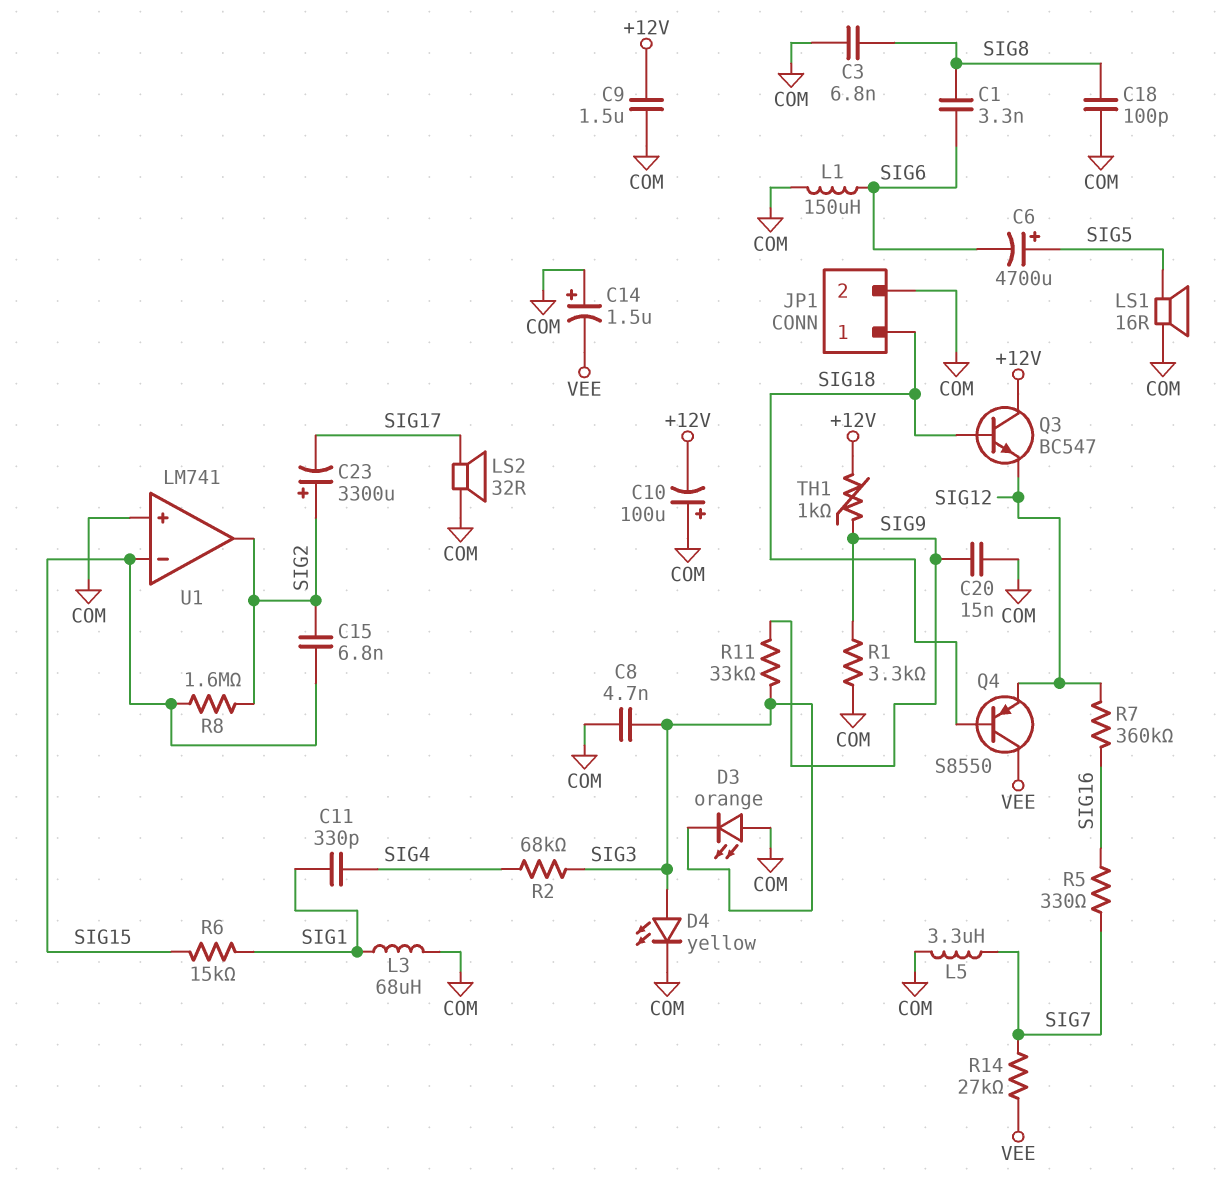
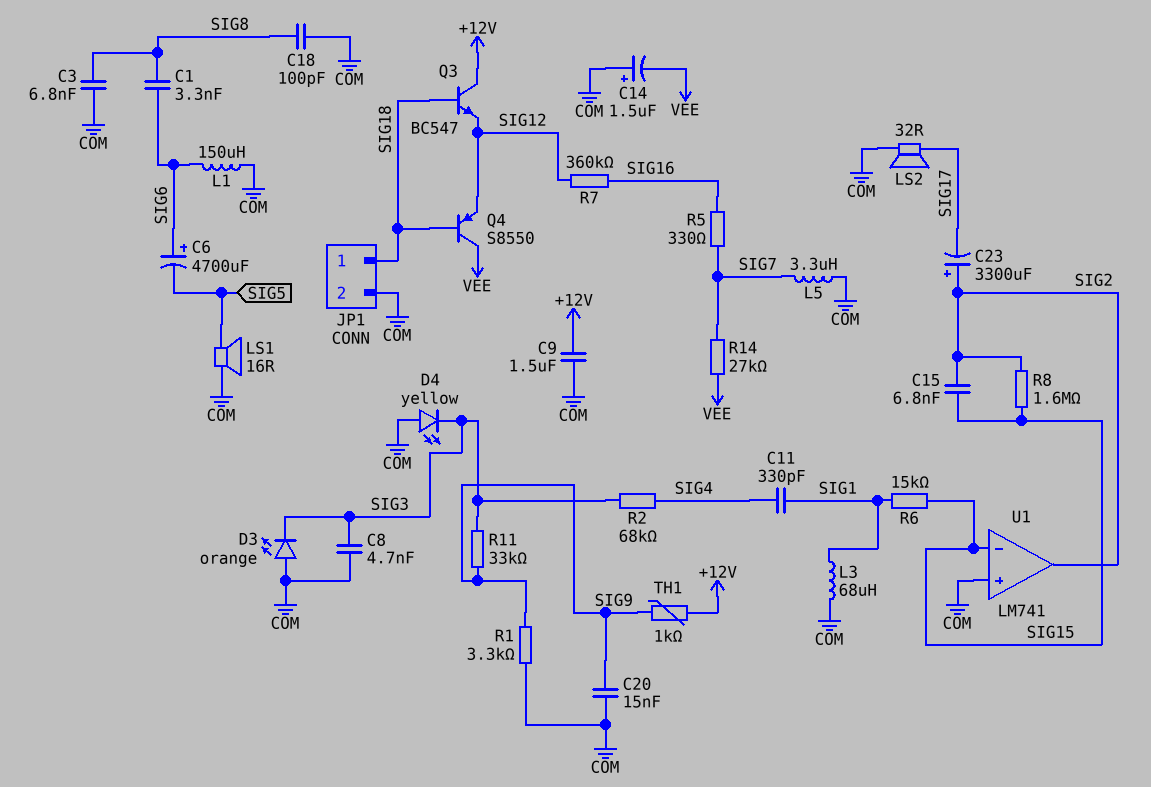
C6: 4700uF (plus SIG5, minus SIG6) -> 4700uF (plus SIG6, minus SIG5)
C10: 100uF (plus COM, minus +12V) -> none
D4: LED yellow (A SIG3, K COM) -> LED yellow (A COM, K SIG3)

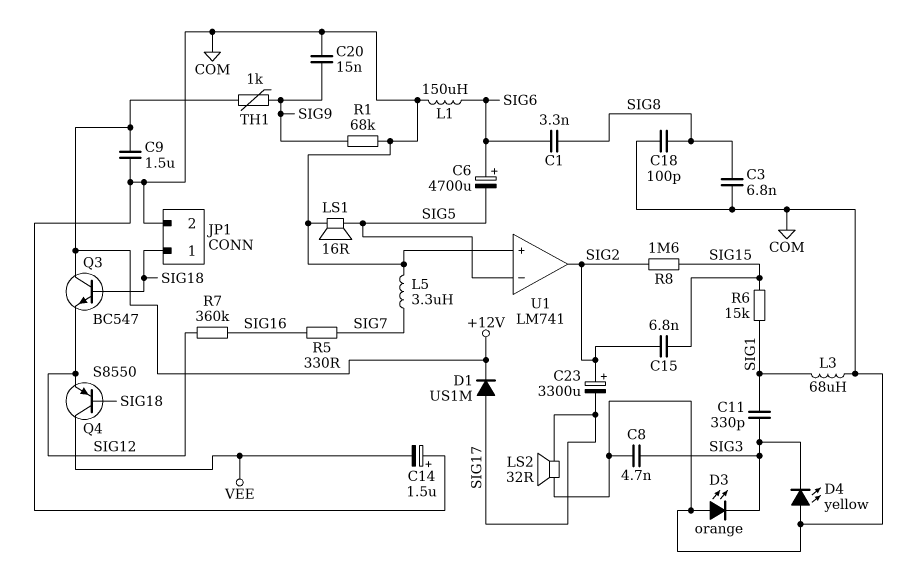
C11: 330pF (SIG1, SIG4) -> 330pF (SIG1, SIG3)
D1: none -> diode US1M (A SIG17, K +12V)
R1: 3.3k (COM, SIG9) -> 68k (COM, SIG9)
R2: 68k (SIG3, SIG4) -> none
R11: 33k (SIG3, SIG9) -> none
R14: 27k (SIG7, VEE) -> none
U1 pin in-: SIG15 -> SIG5

